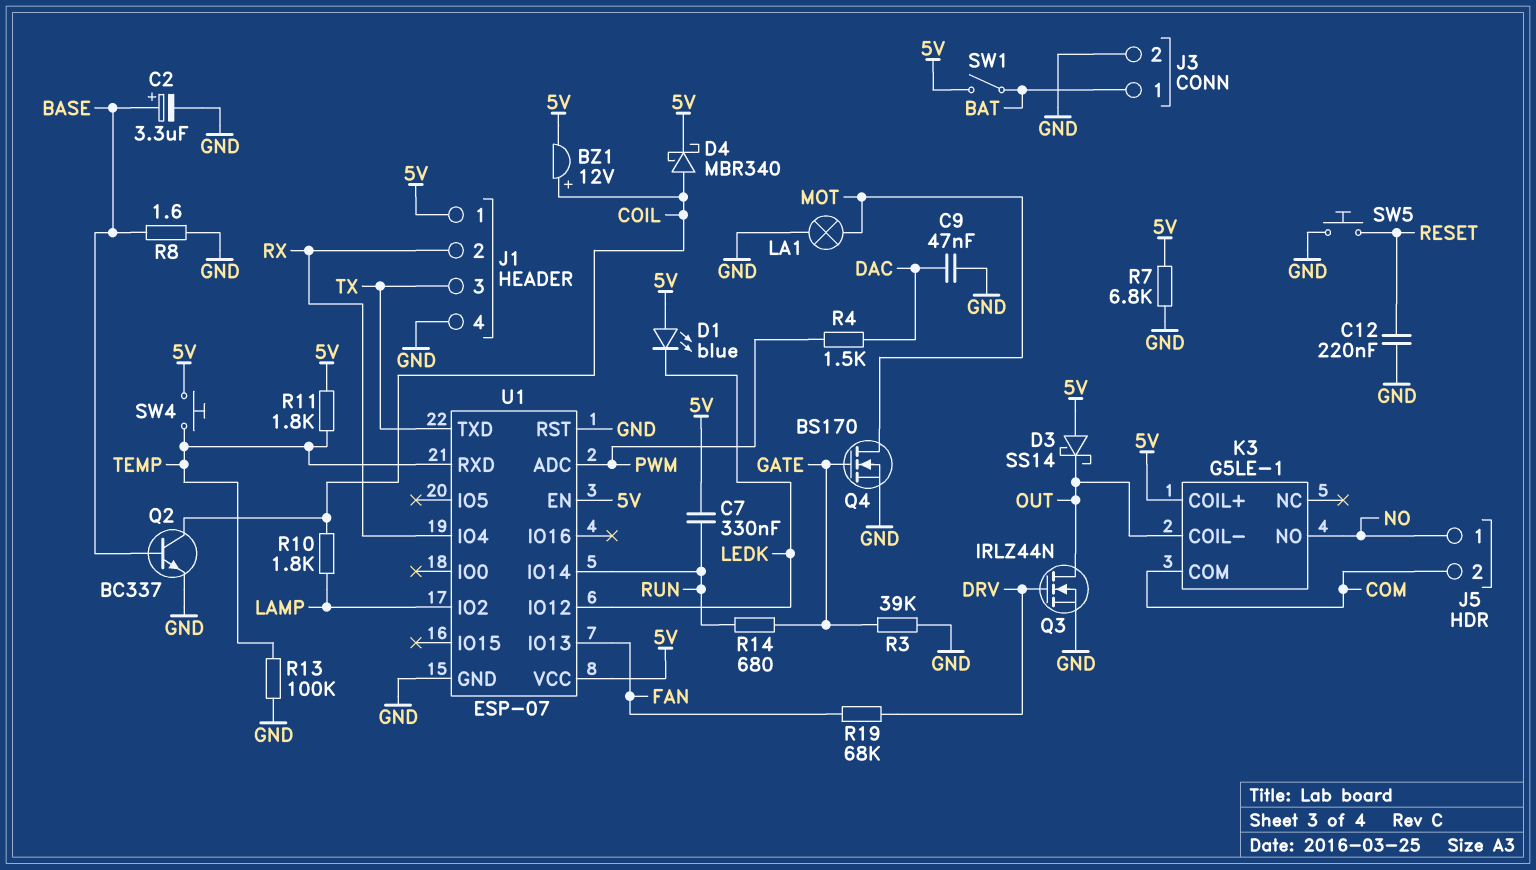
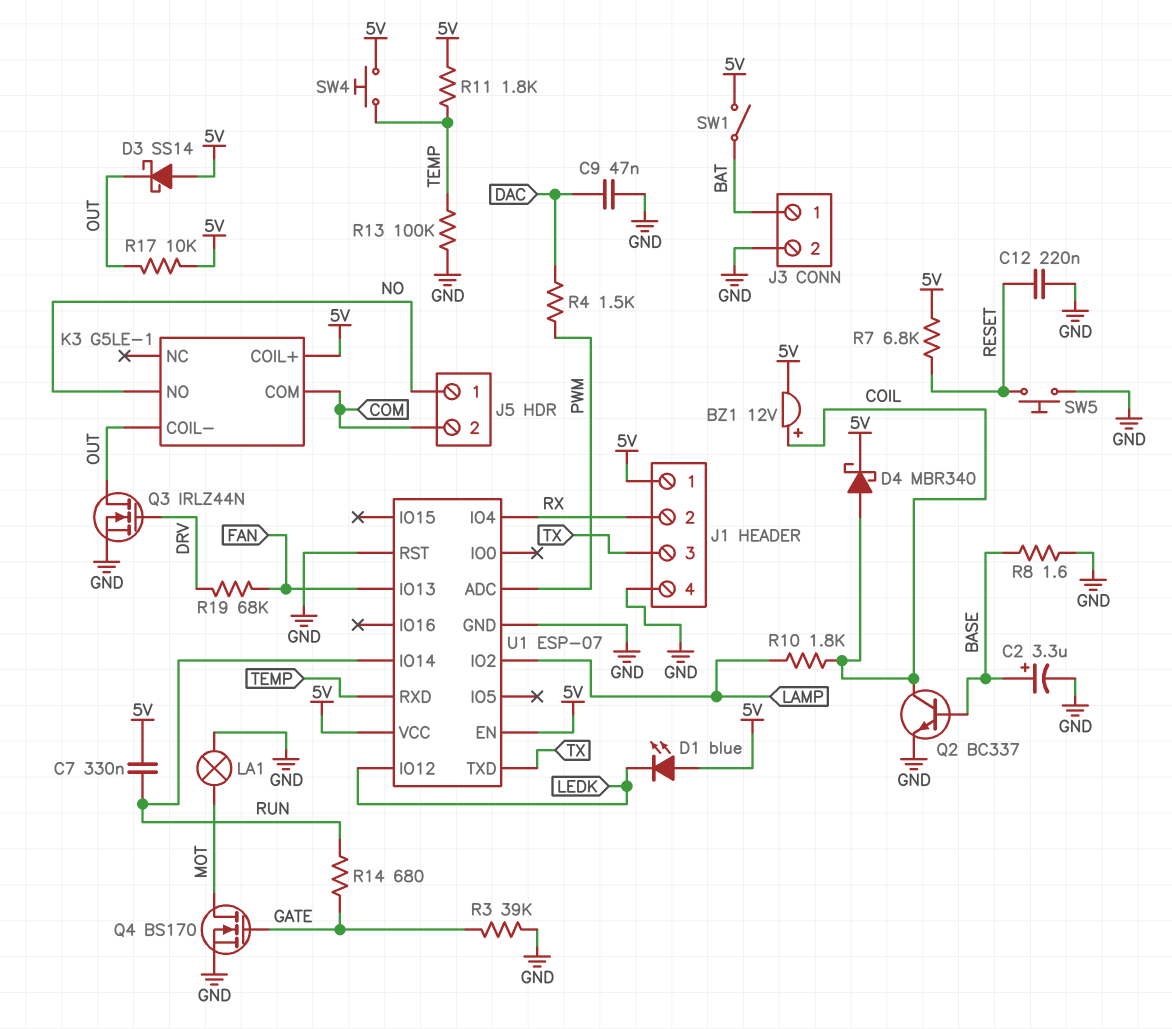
R7: 6.8k (5V, GND) -> 6.8k (5V, RESET)
R17: none -> 10k (5V, OUT)

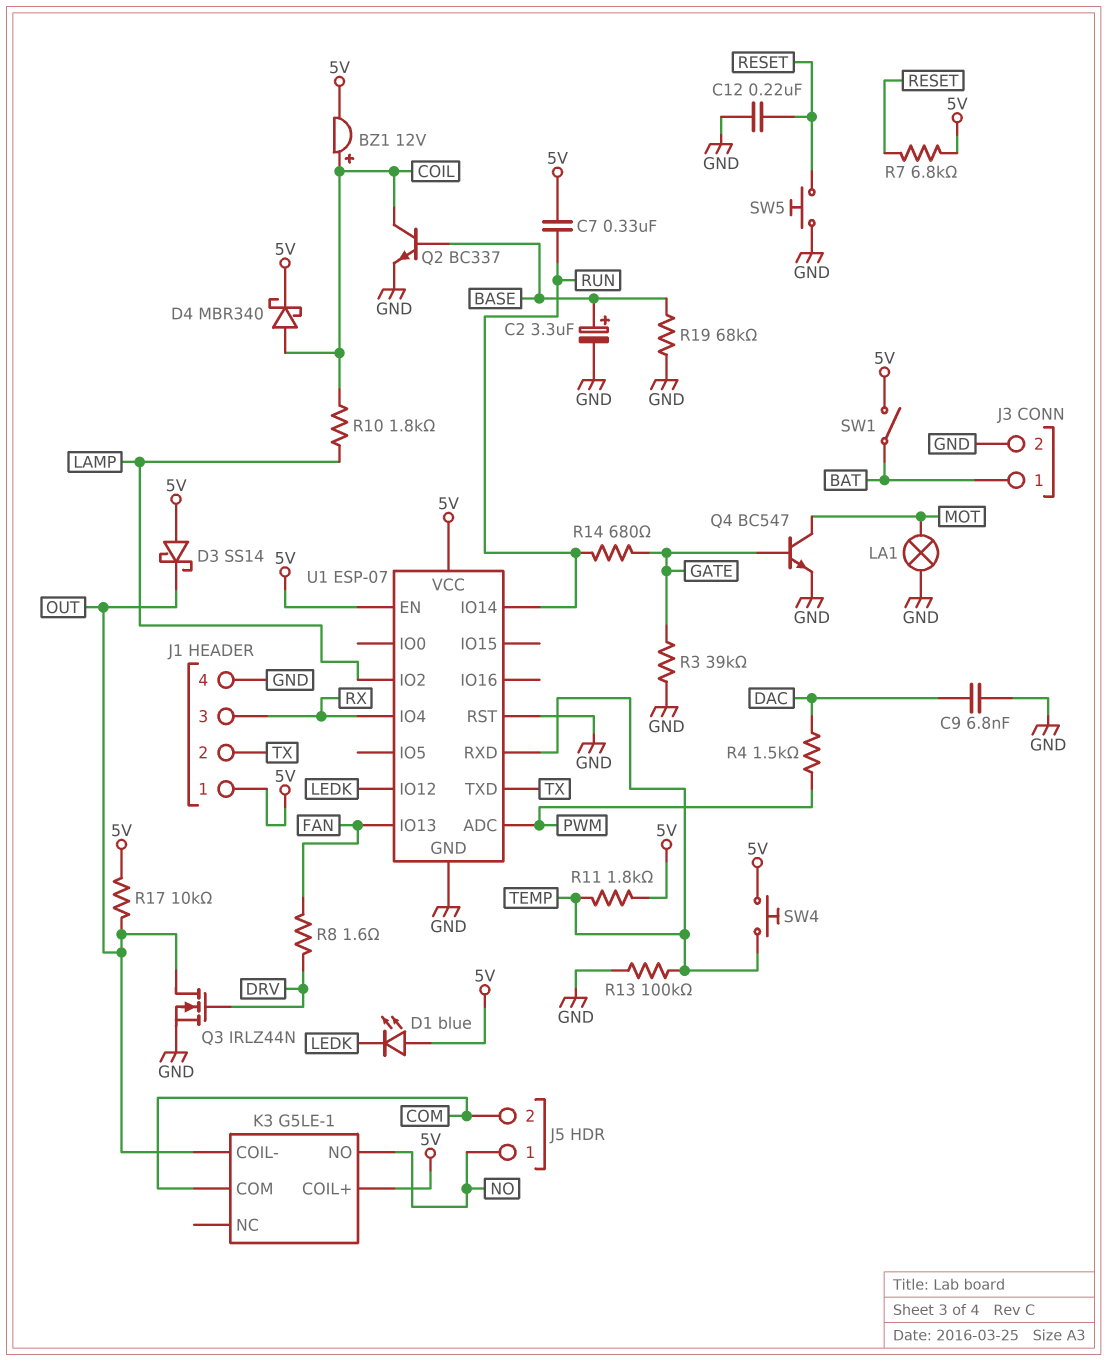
C9: 47nF (DAC, GND) -> 6.8nF (DAC, GND)
J1 pin 2: RX -> TX
J1 pin 3: TX -> RX
Q4: NMOS BS170 (G GATE, D MOT, S GND) -> NPN BC547 (B GATE, C MOT, E GND)
R8: 1.6 (BASE, GND) -> 1.6 (DRV, FAN)
R19: 68k (DRV, FAN) -> 68k (BASE, GND)

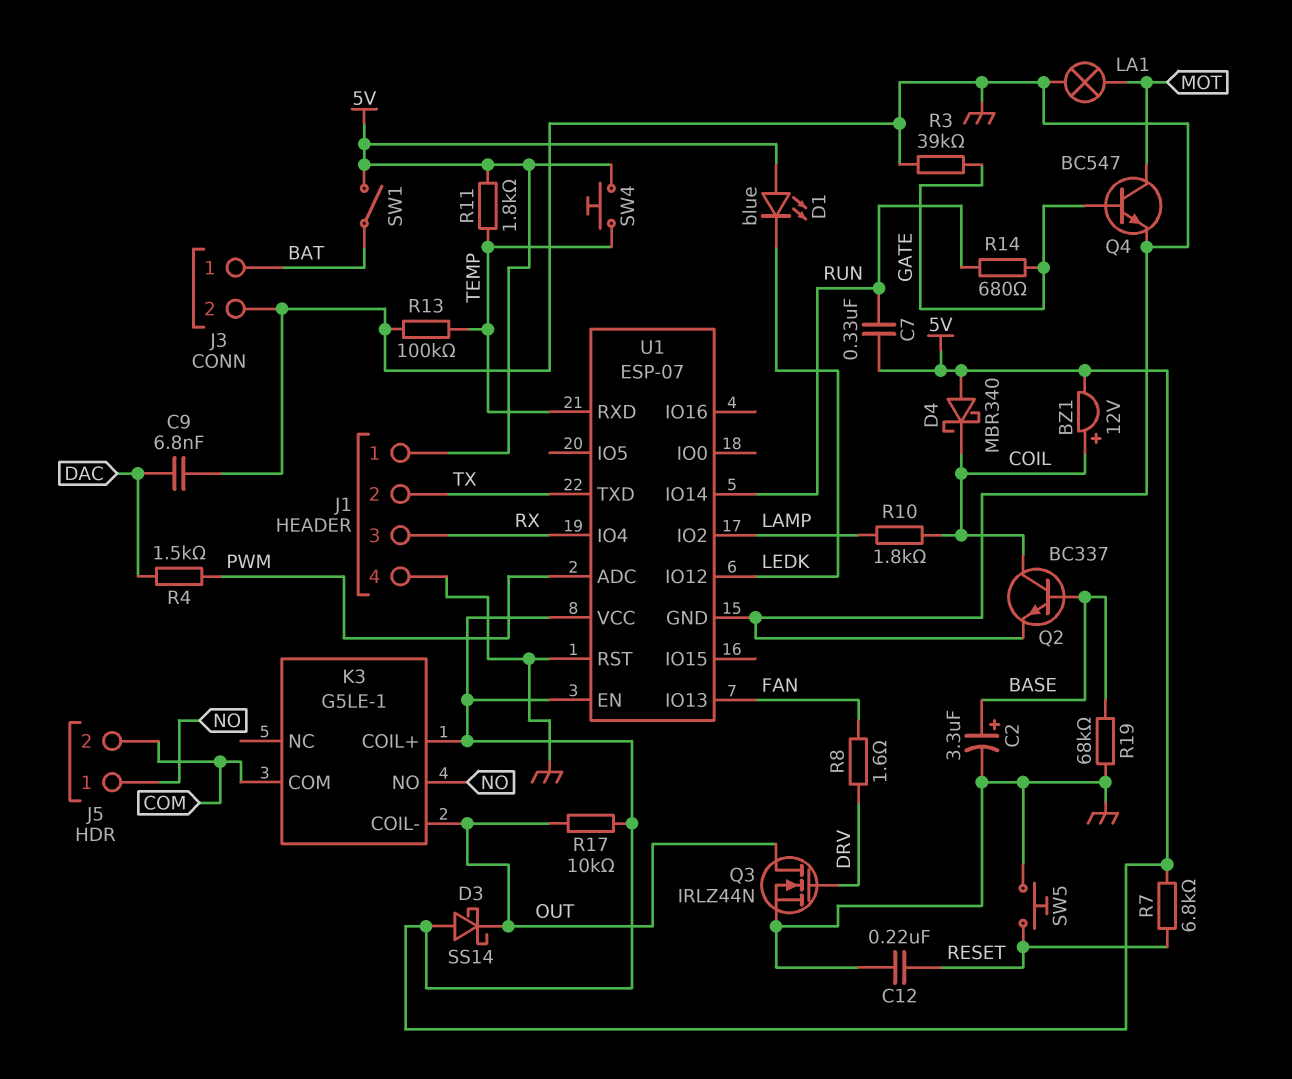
D4: schottky MBR340 (A COIL, K 5V) -> schottky MBR340 (A 5V, K COIL)

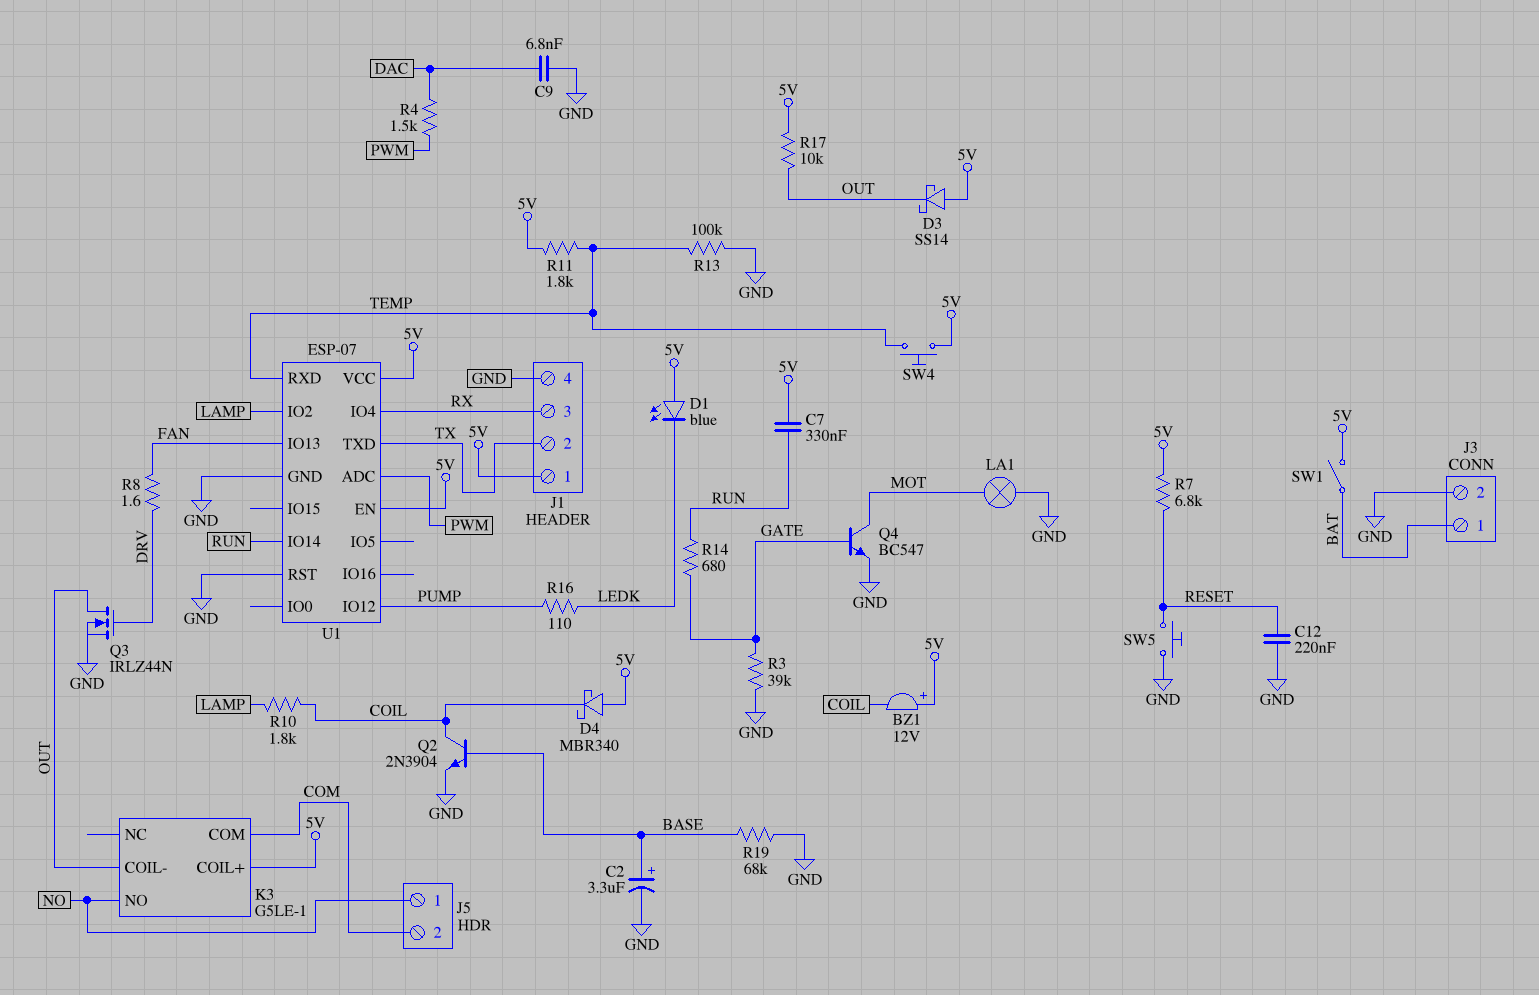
BZ1: buzzer 12V (plus COIL, minus 5V) -> buzzer 12V (plus 5V, minus COIL)
Q2: NPN BC337 (B BASE, C COIL, E GND) -> NPN 2N3904 (B BASE, C COIL, E GND)
R16: none -> 110 (LEDK, PUMP)
U1 pin IO12: LEDK -> PUMP

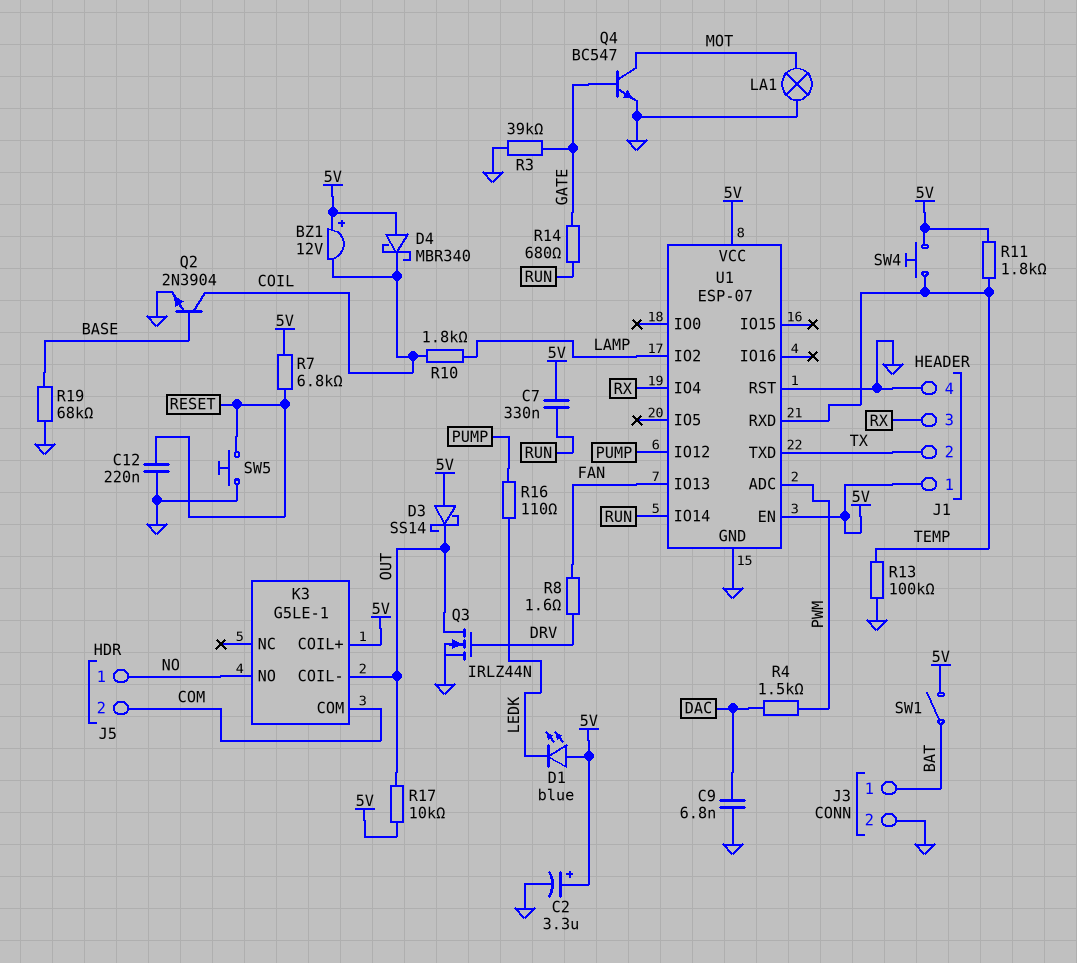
C2: 3.3uF (plus BASE, minus GND) -> 3.3uF (plus 5V, minus GND)

